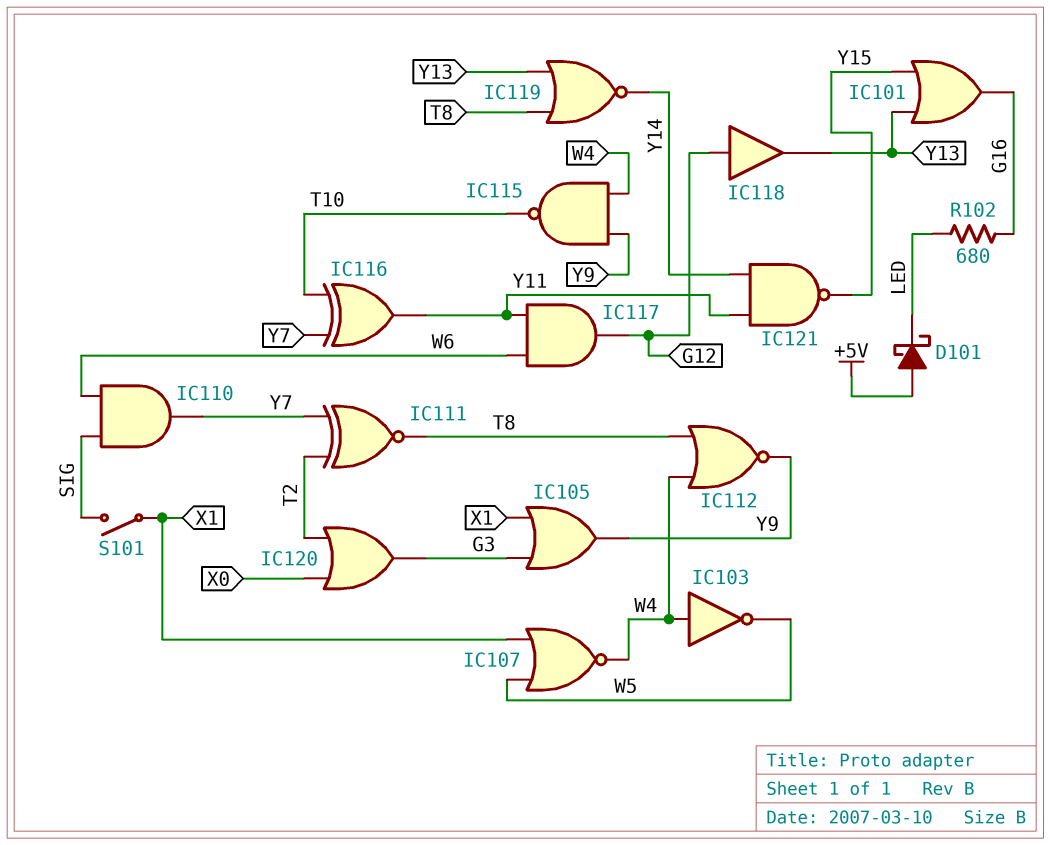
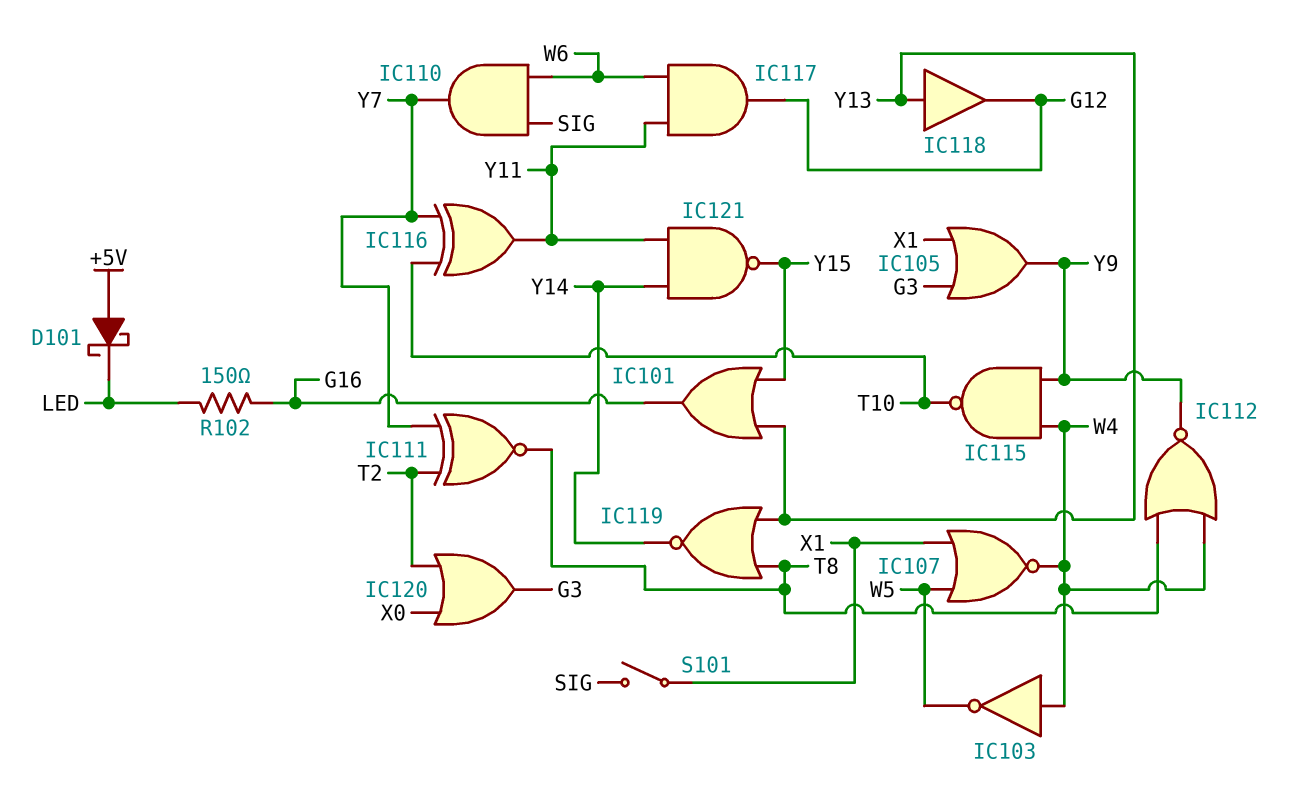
IC118: buffer (in G12, out Y13) -> buffer (in Y13, out G12)
R102: 680 (G16, LED) -> 150 (G16, LED)

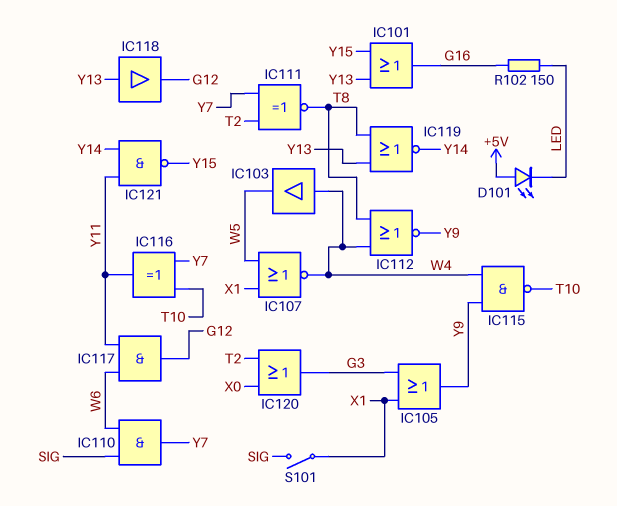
D101: schottky (A +5V, K LED) -> LED (A +5V, K LED)
IC103: NOT (in W4, out W5) -> buffer (in W4, out W5)

